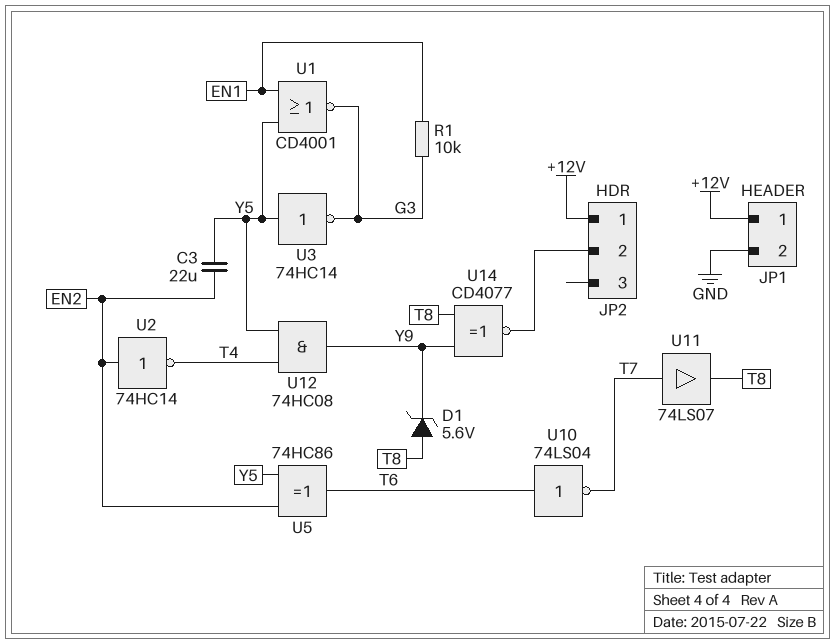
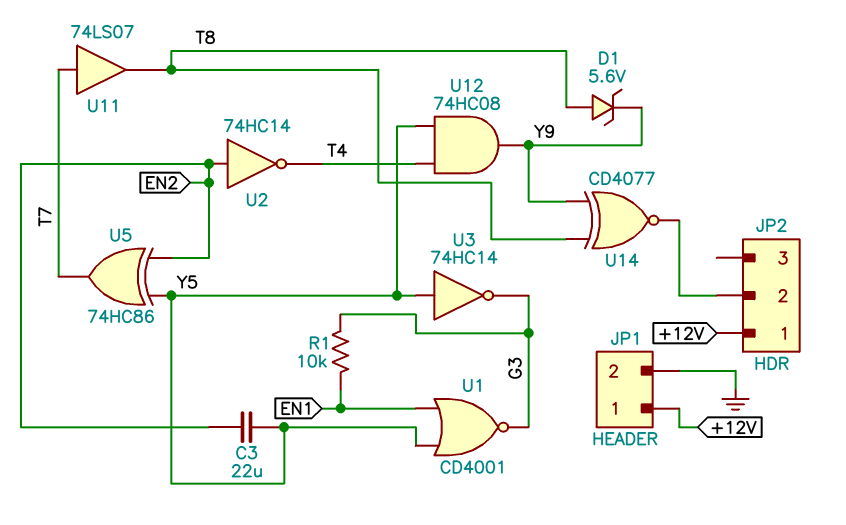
U5: XOR 74HC86 (in EN2, in Y5, out T6) -> XOR 74HC86 (in EN2, in Y5, out T7)
U10: NOT 74LS04 (in T6, out T7) -> none

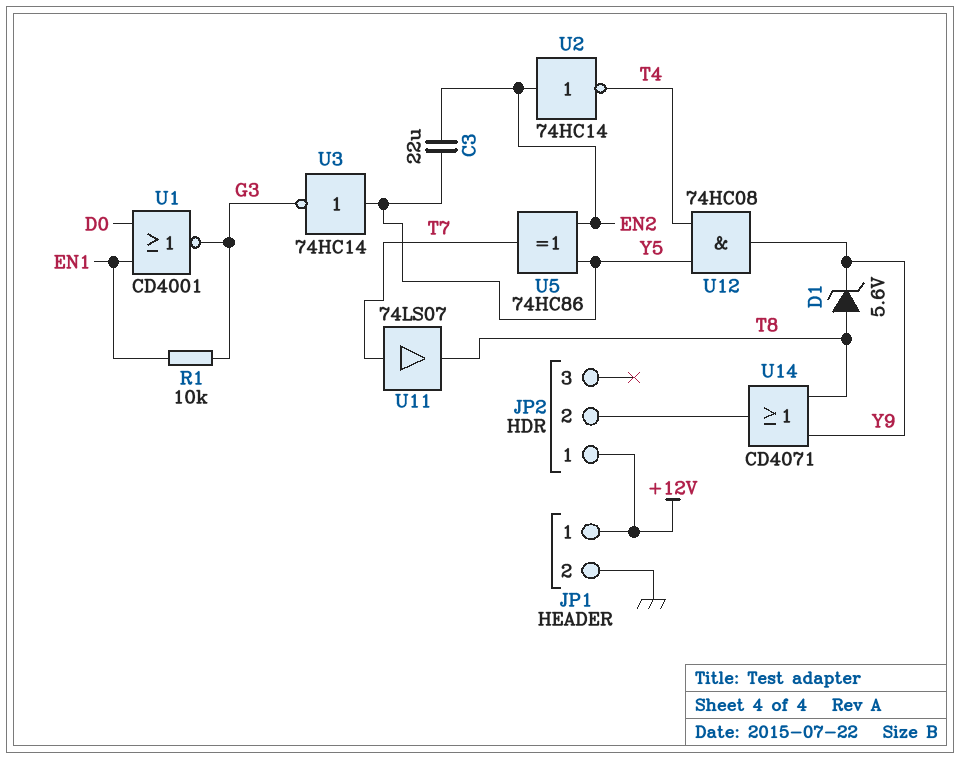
U1: NOR CD4001 (in EN1, in Y5, out G3) -> NOR CD4001 (in D0, in EN1, out G3)
U14: XNOR CD4077 (in T8, in Y9, out JP2/2) -> OR CD4071 (in T8, in Y9, out JP2/2)

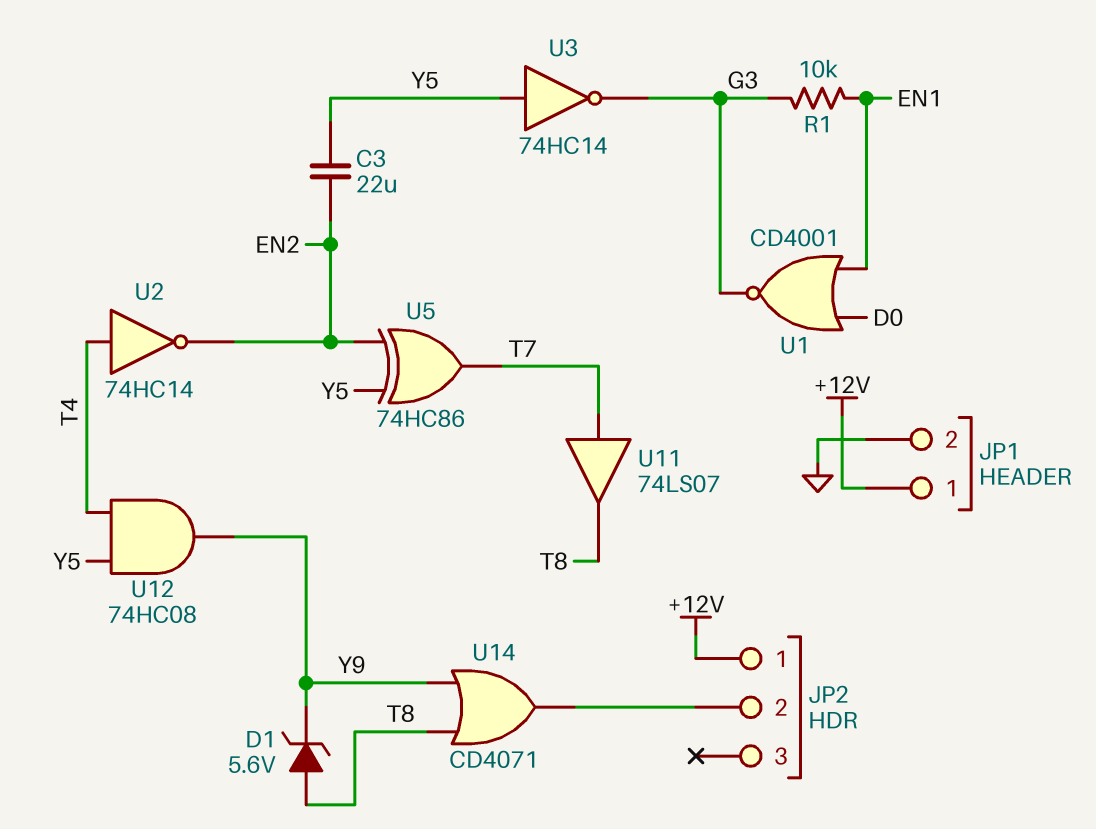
U2: NOT 74HC14 (in EN2, out T4) -> NOT 74HC14 (in T4, out EN2)

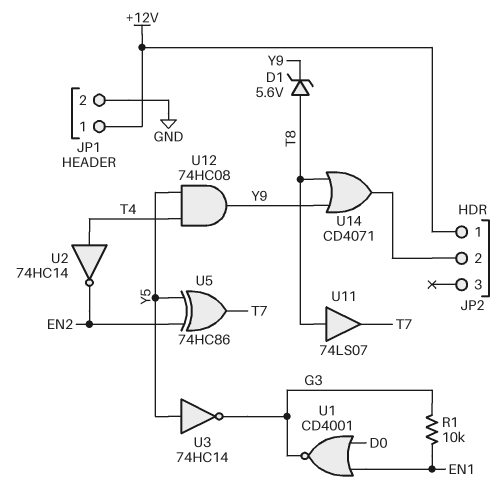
C3: 22uF (EN2, Y5) -> none
U11: buffer 74LS07 (in T7, out T8) -> buffer 74LS07 (in T8, out T7)

